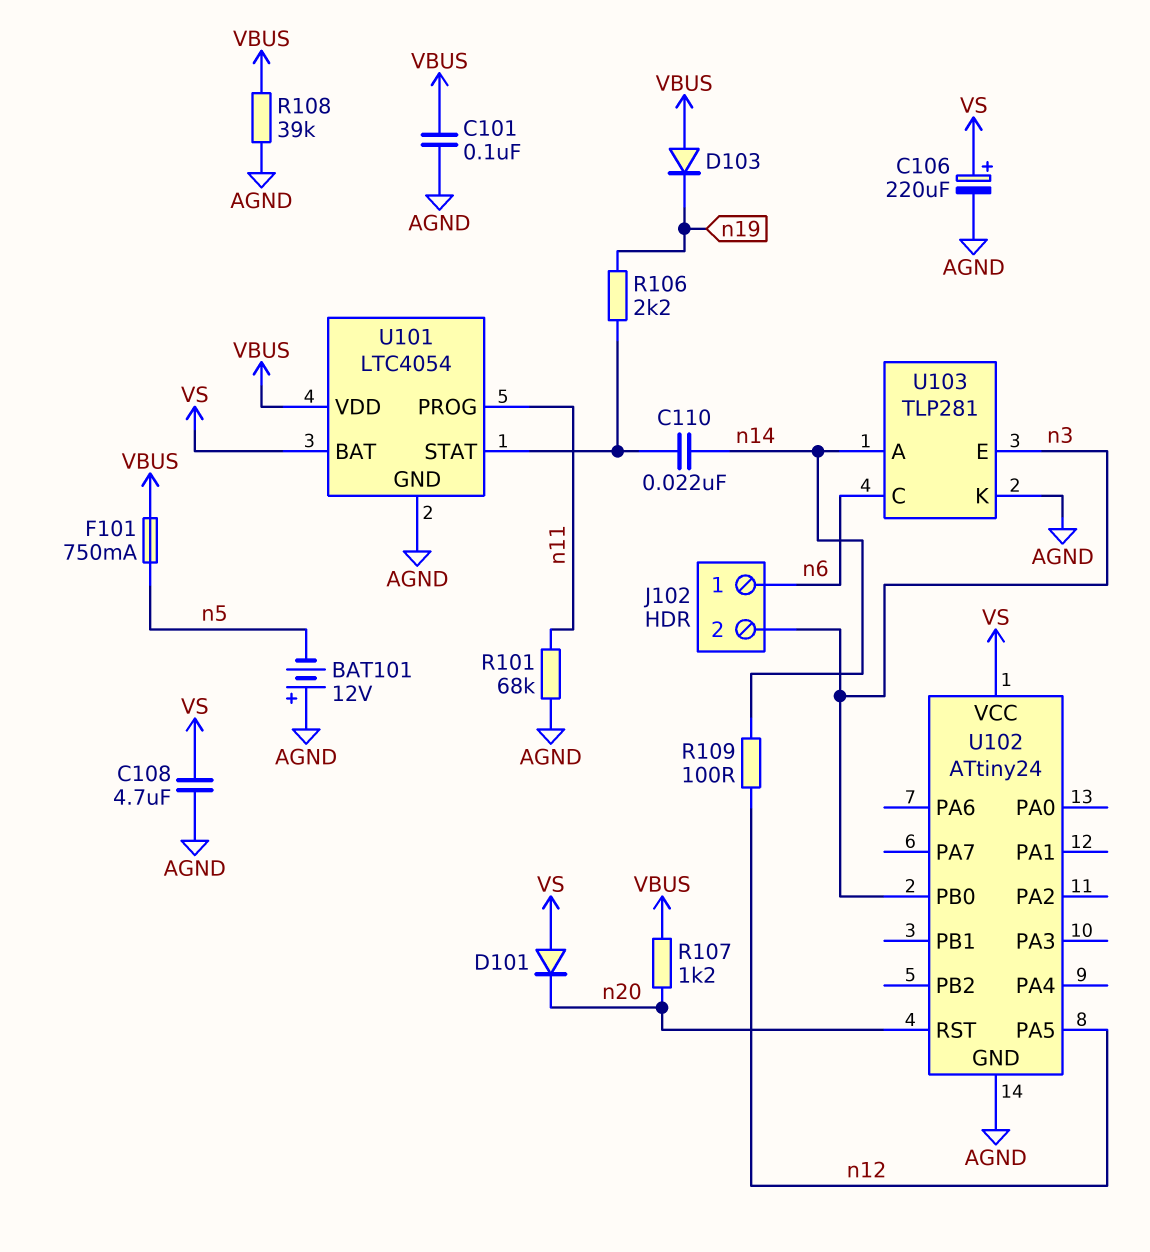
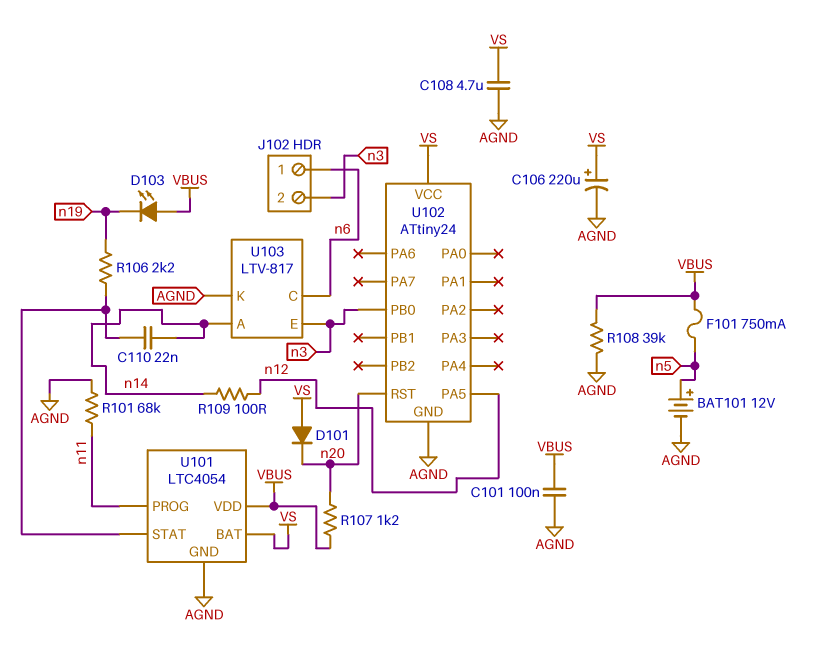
BAT101: 12V (plus AGND, minus n5) -> 12V (plus n5, minus AGND)
D103: diode (A VBUS, K n19) -> LED (A VBUS, K n19)
U103: TLP281 -> LTV-817

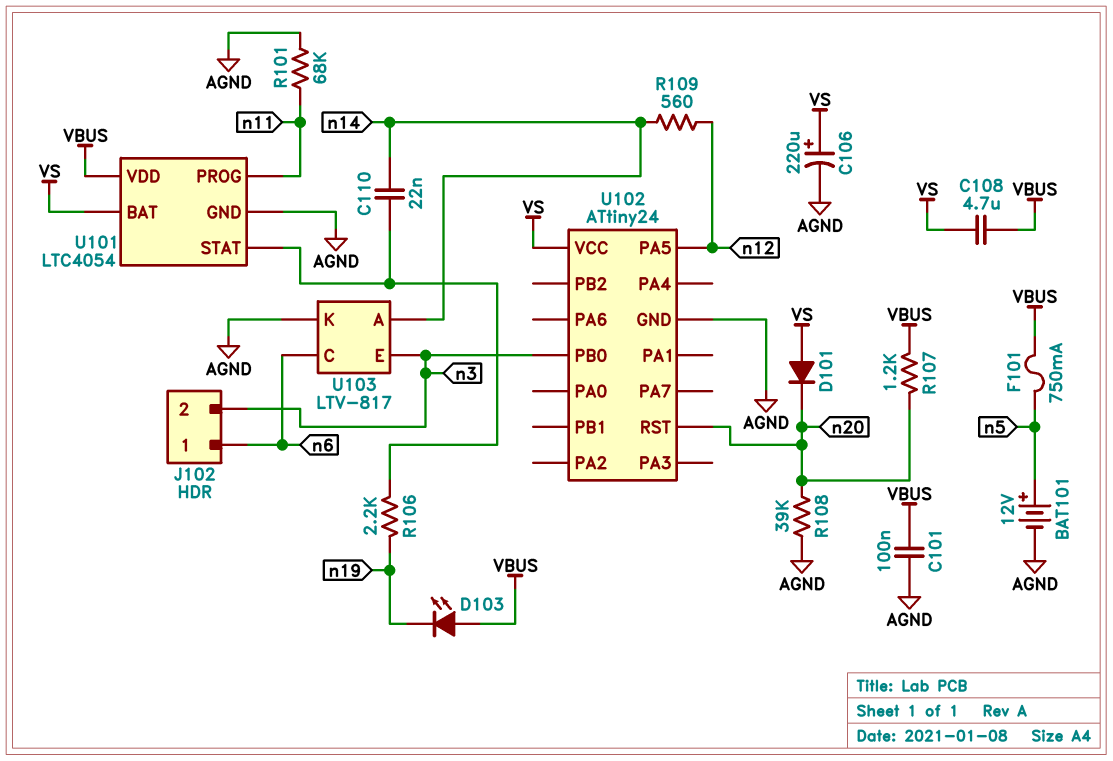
C108: 4.7uF (AGND, VS) -> 4.7uF (VBUS, VS)
R108: 39k (AGND, VBUS) -> 39k (AGND, n20)
R109: 100 (n12, n14) -> 560 (n12, n14)

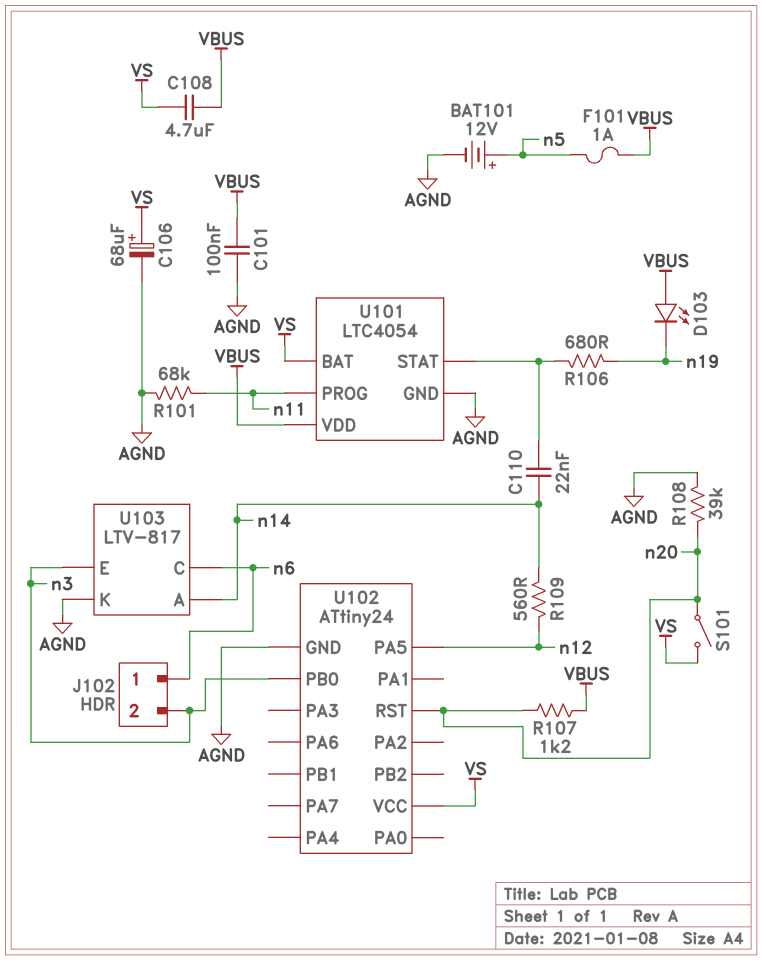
C106: 220uF (plus VS, minus AGND) -> 68uF (plus VS, minus AGND)
D101: diode (A VS, K n20) -> none
F101: 750mA (VBUS, n5) -> 1A (VBUS, n5)
R106: 2.2k (U101/STAT, n19) -> 680 (U101/STAT, n19)
S101: none -> switch (VS, n20)

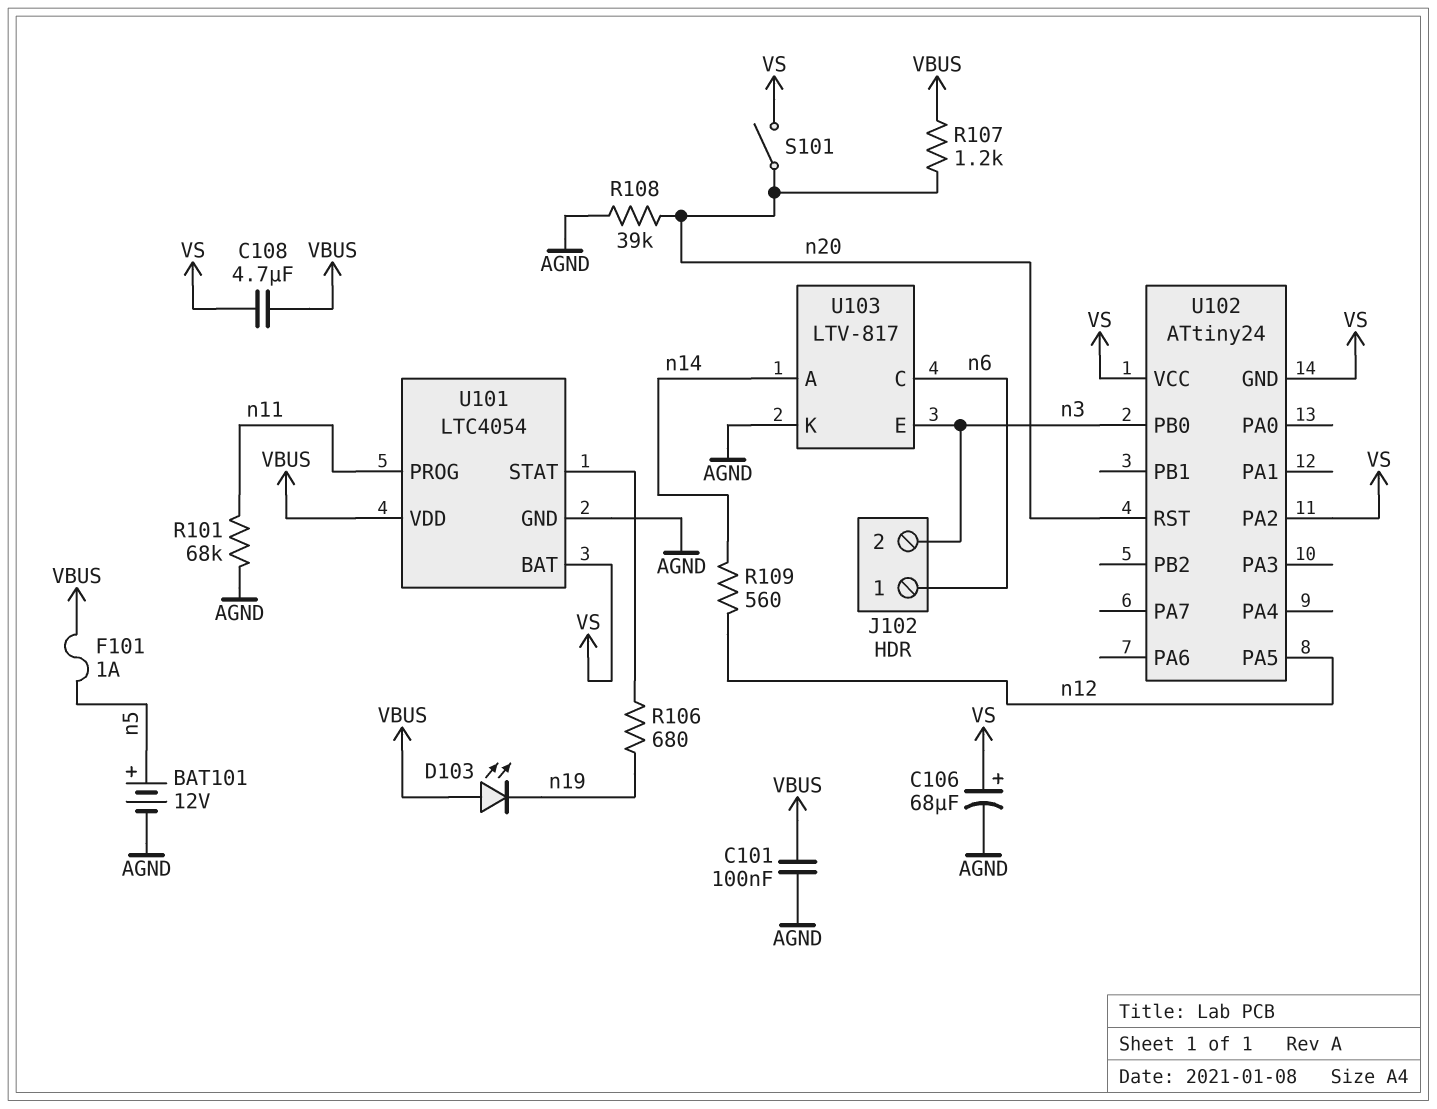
C110: 22nF (U101/STAT, n14) -> none
U102 pin GND: AGND -> VS
U102 pin PA2: none -> VS

